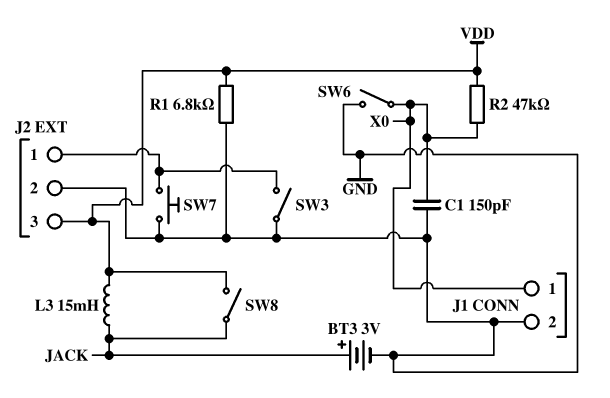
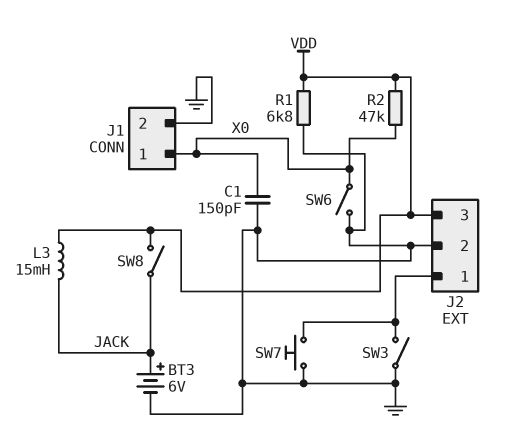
BT3: 3V (plus JACK, minus GND) -> 6V (plus JACK, minus GND)

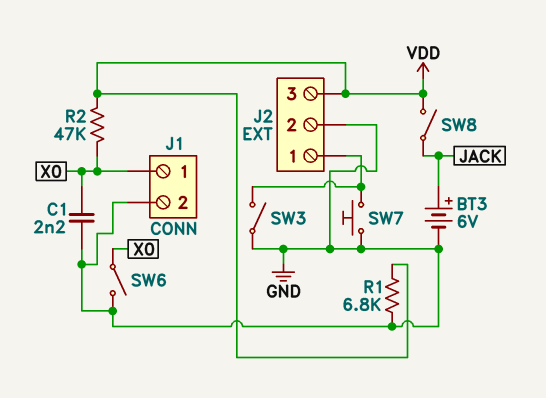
C1: 150pF (GND, X0) -> 2.2nF (GND, X0)
L3: 15mH (JACK, VDD) -> none

